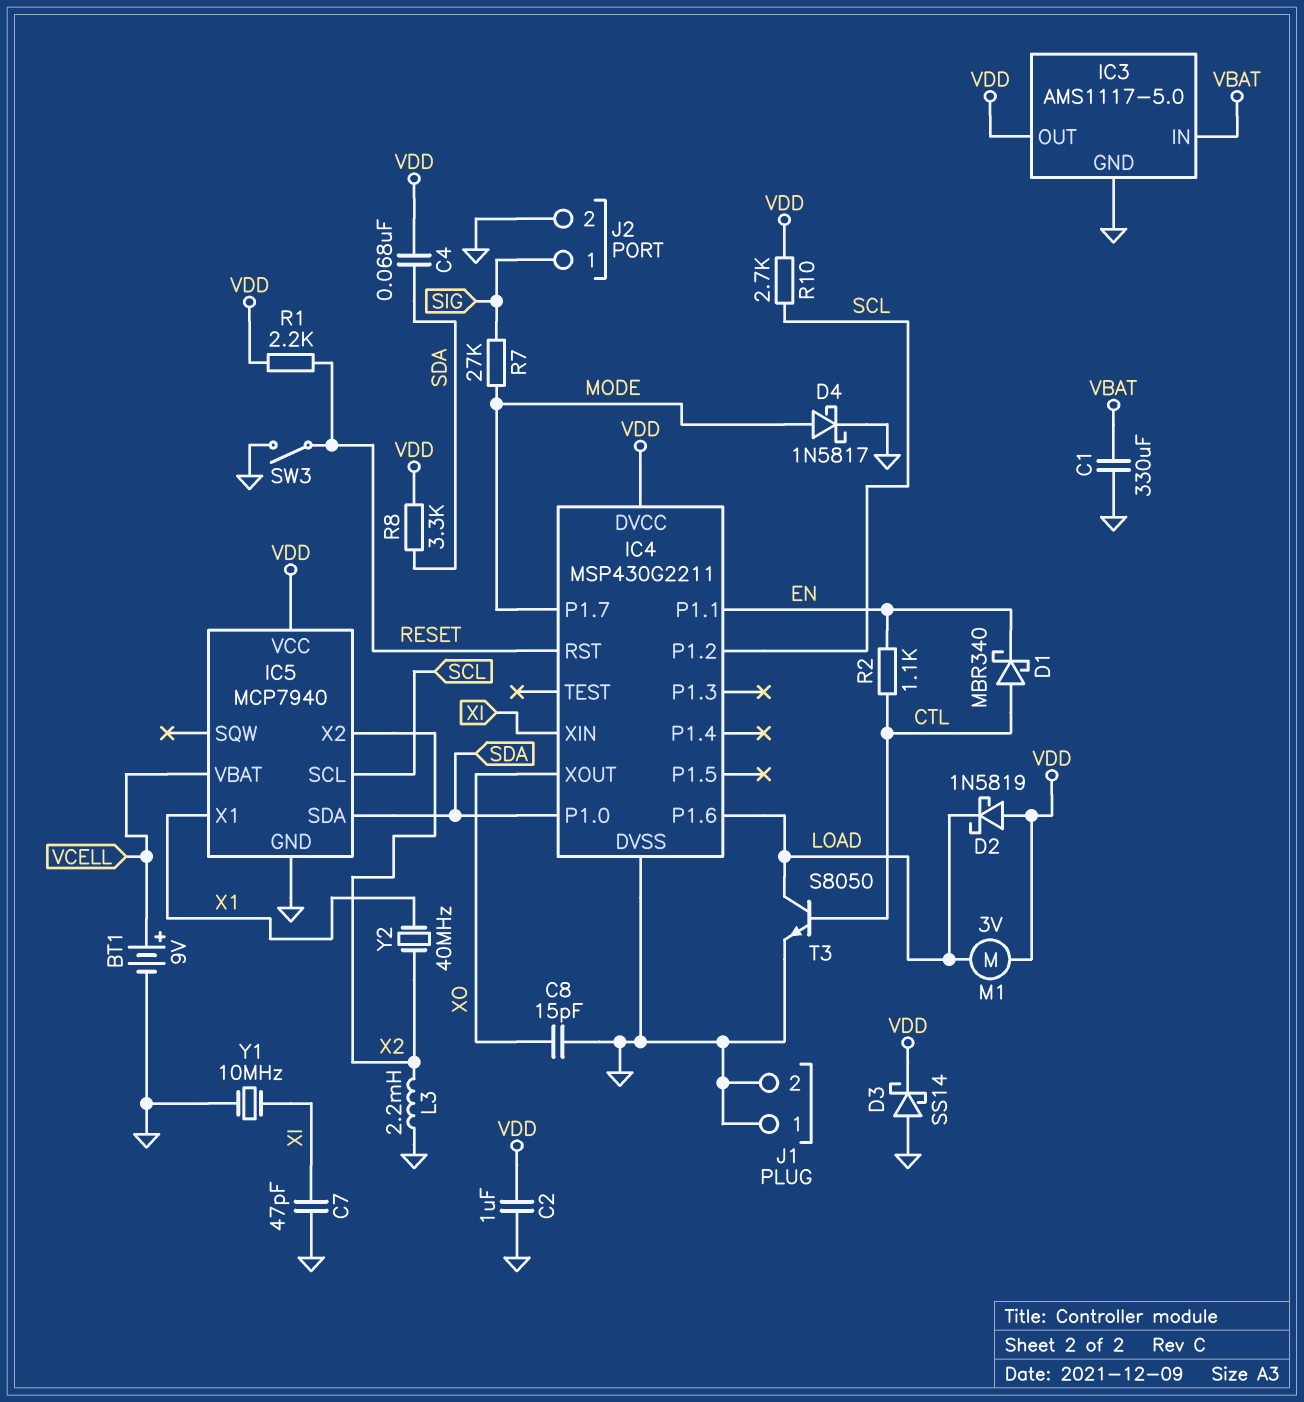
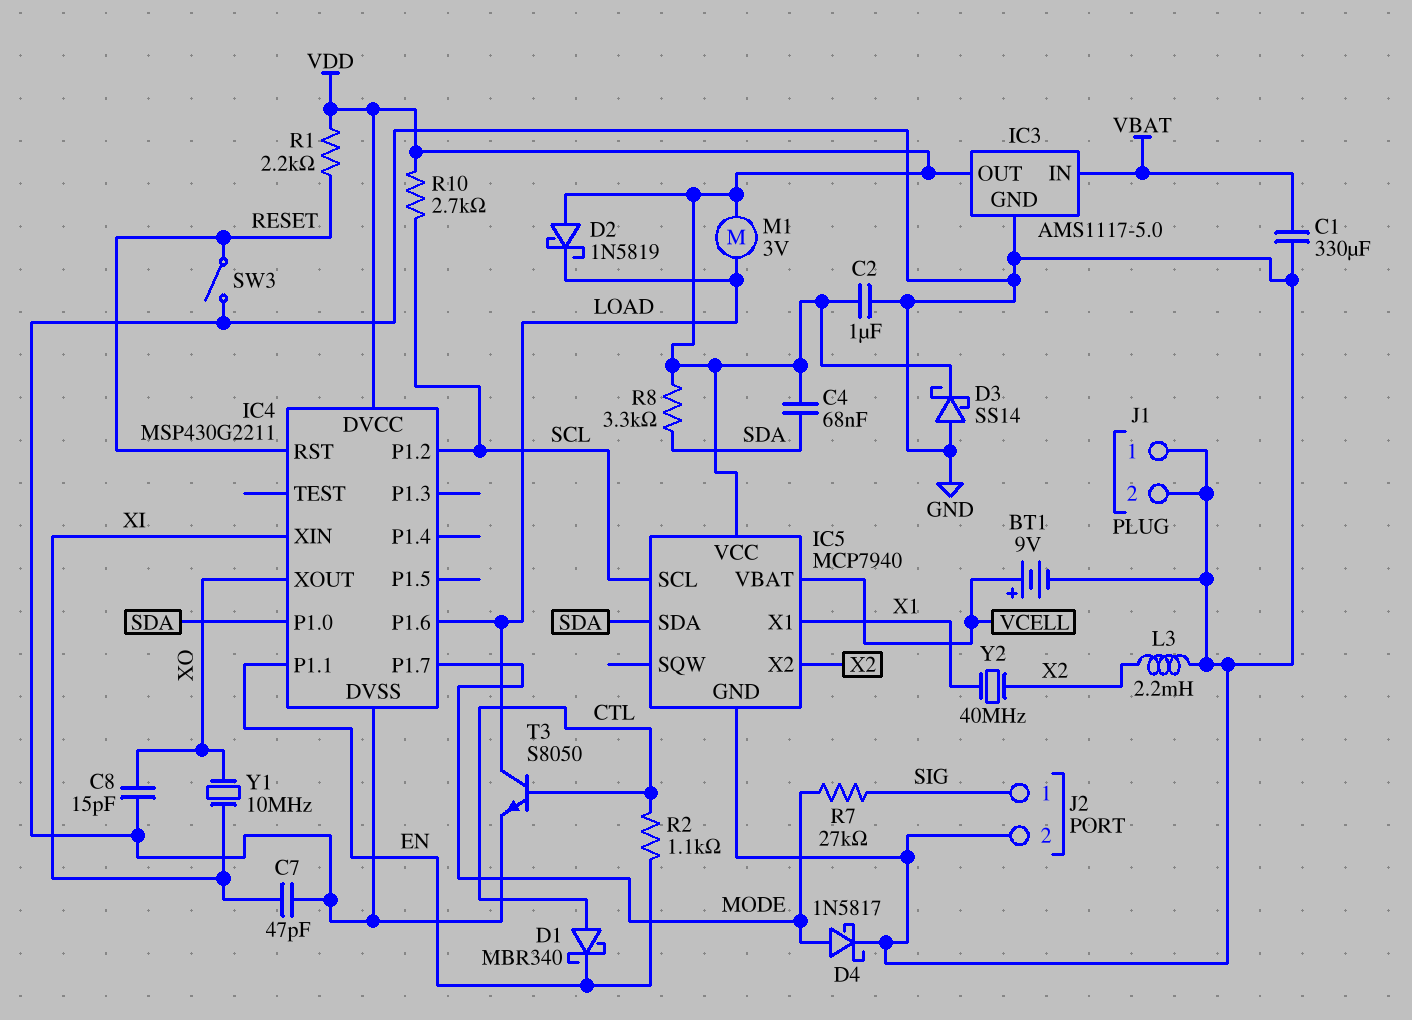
Y1: 10MHz (GND, XI) -> 10MHz (XI, XO)

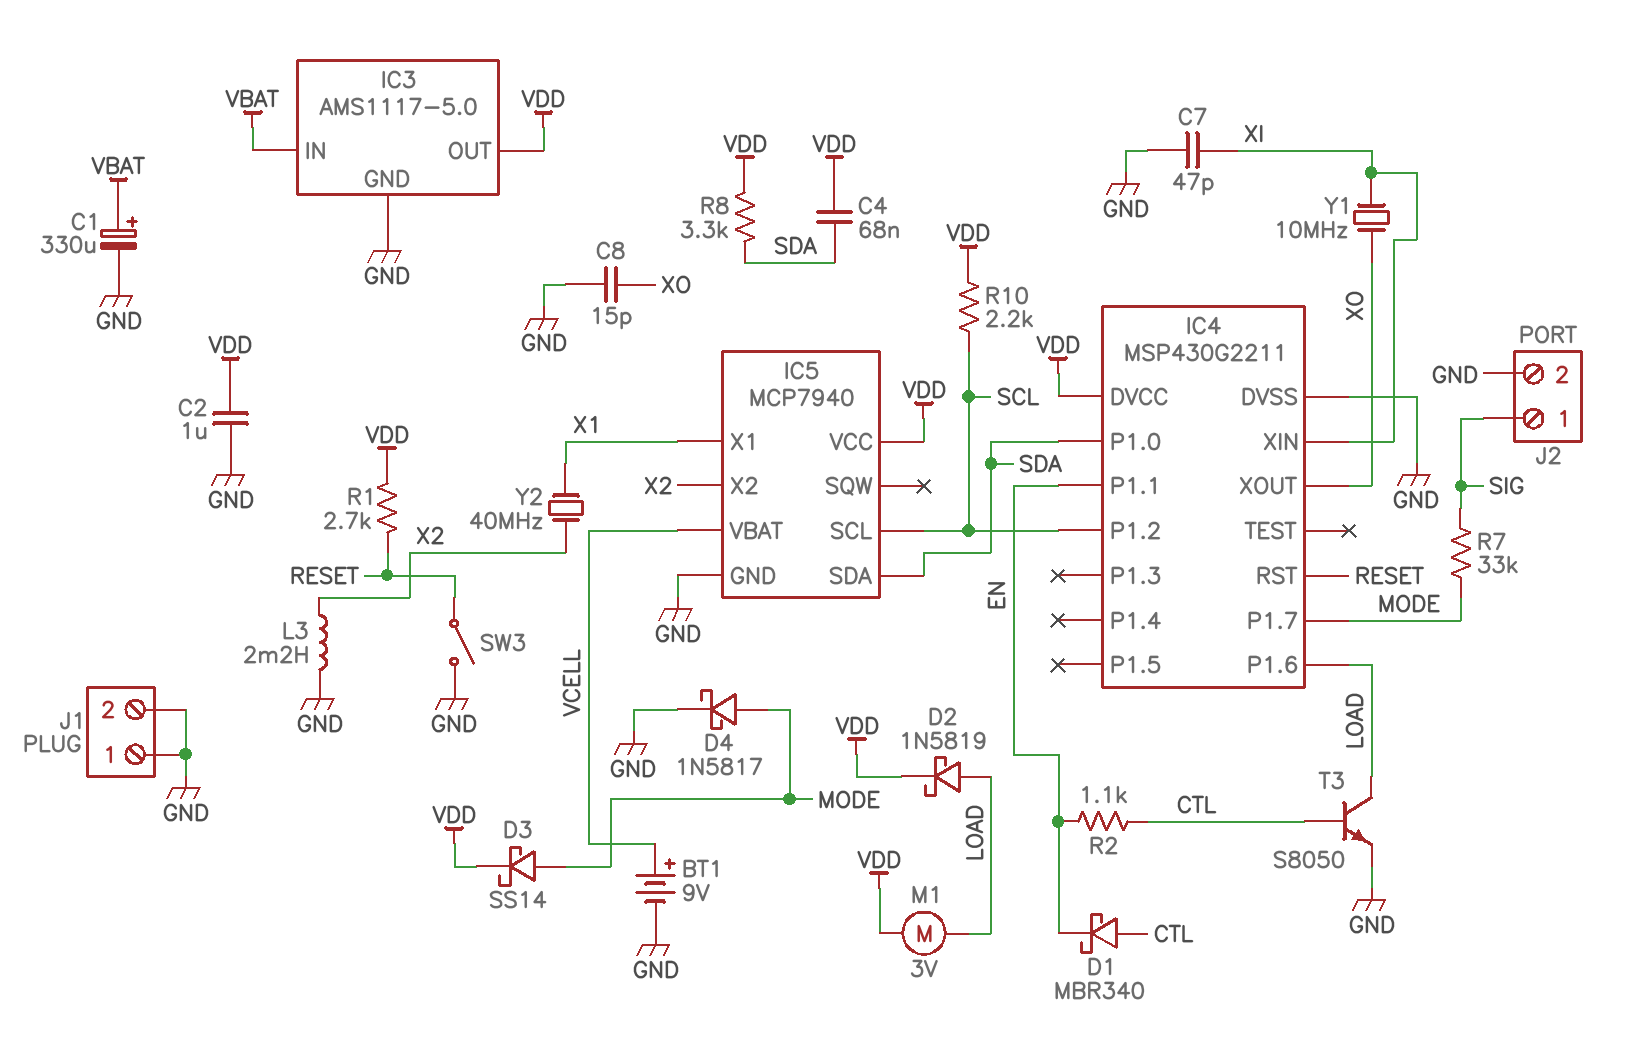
C1: 330uF (GND, VBAT) -> 330uF (plus VBAT, minus GND)
D2: schottky 1N5819 (A VDD, K LOAD) -> schottky 1N5819 (A LOAD, K VDD)
D3: schottky SS14 (A GND, K VDD) -> schottky SS14 (A MODE, K VDD)
R1: 2.2k (RESET, VDD) -> 2.7k (RESET, VDD)
R7: 27k (MODE, SIG) -> 33k (MODE, SIG)
R10: 2.7k (SCL, VDD) -> 2.2k (SCL, VDD)

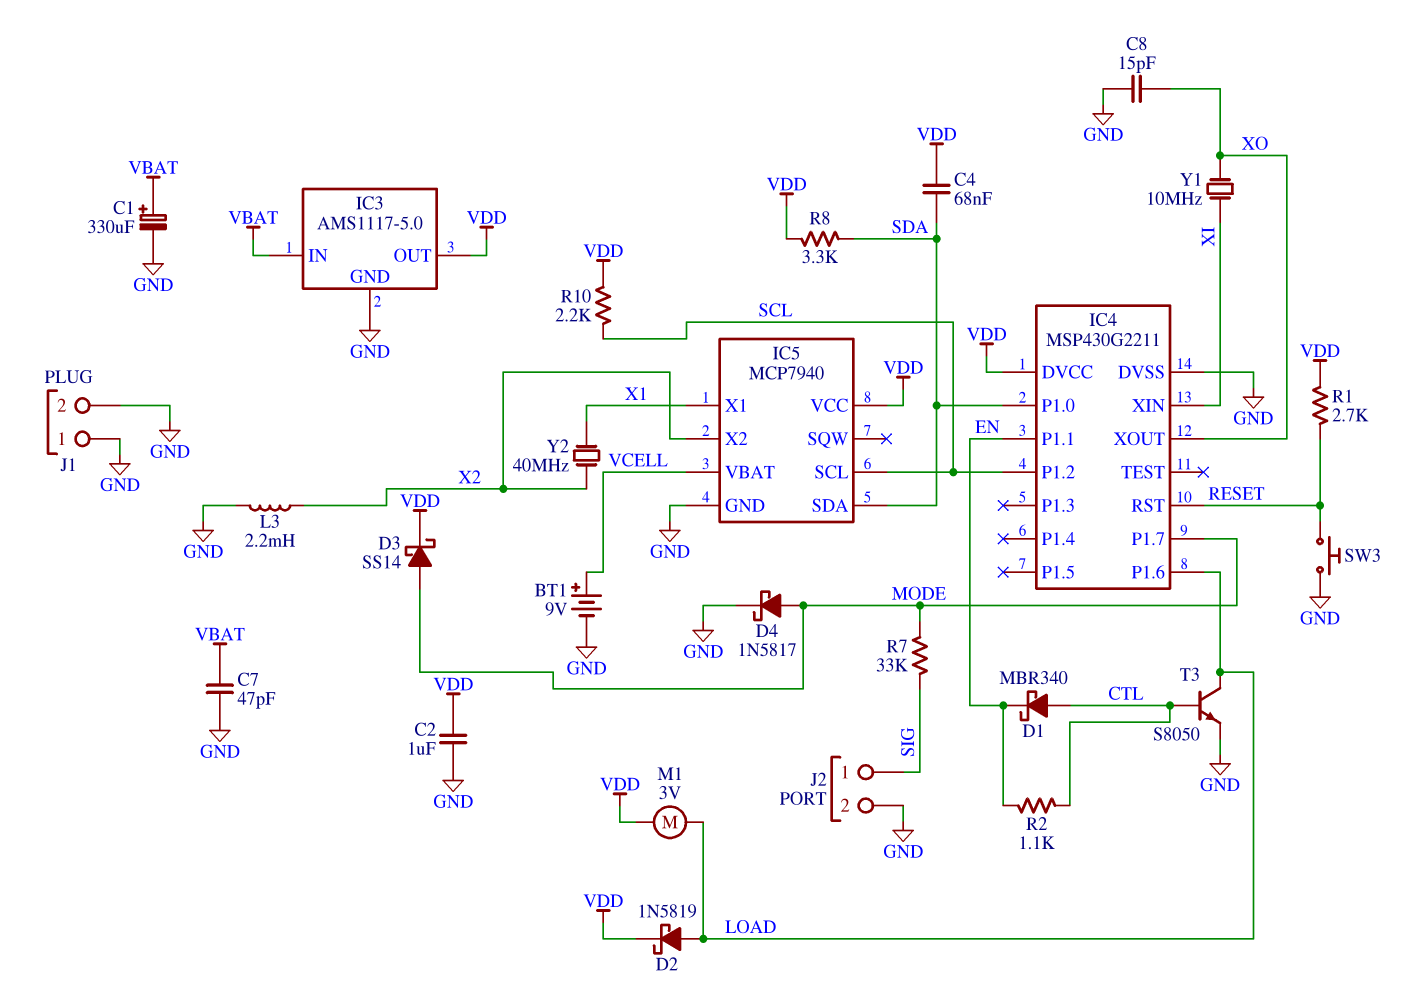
C7: 47pF (GND, XI) -> 47pF (GND, VBAT)
SW3: switch (GND, RESET) -> button (GND, RESET)

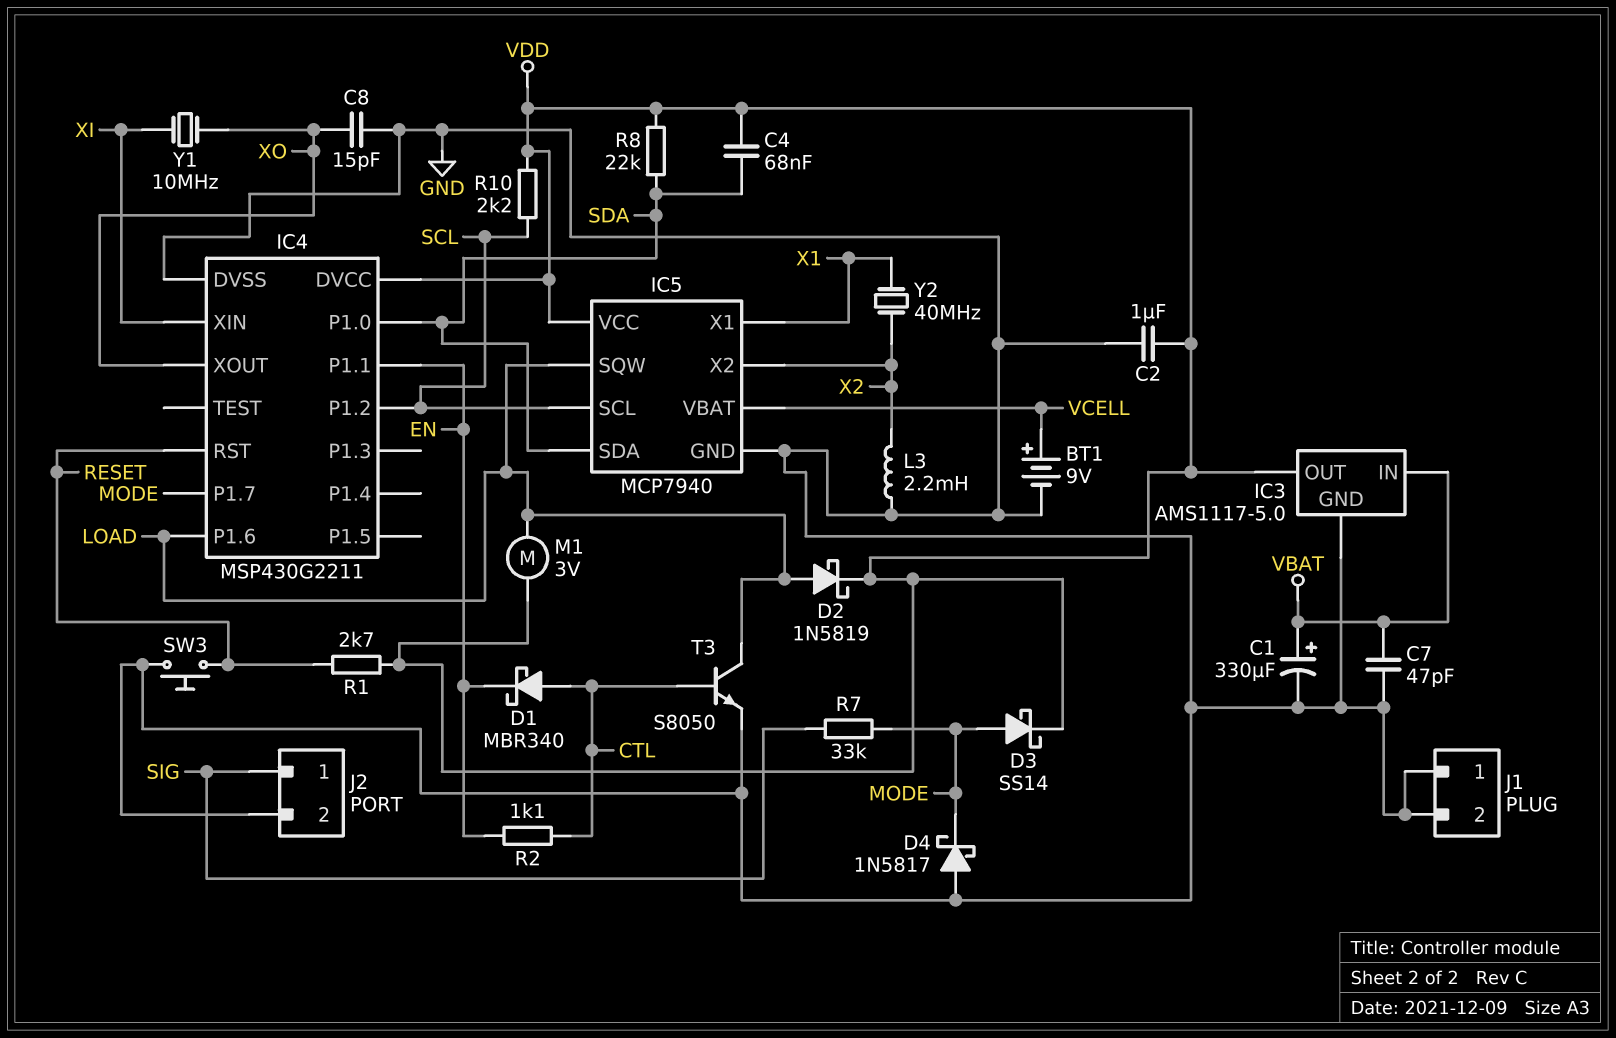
D4: schottky 1N5817 (A MODE, K GND) -> schottky 1N5817 (A GND, K MODE)
IC5 pin SQW: none -> LOAD
R8: 3.3k (SDA, VDD) -> 22k (SDA, VDD)

